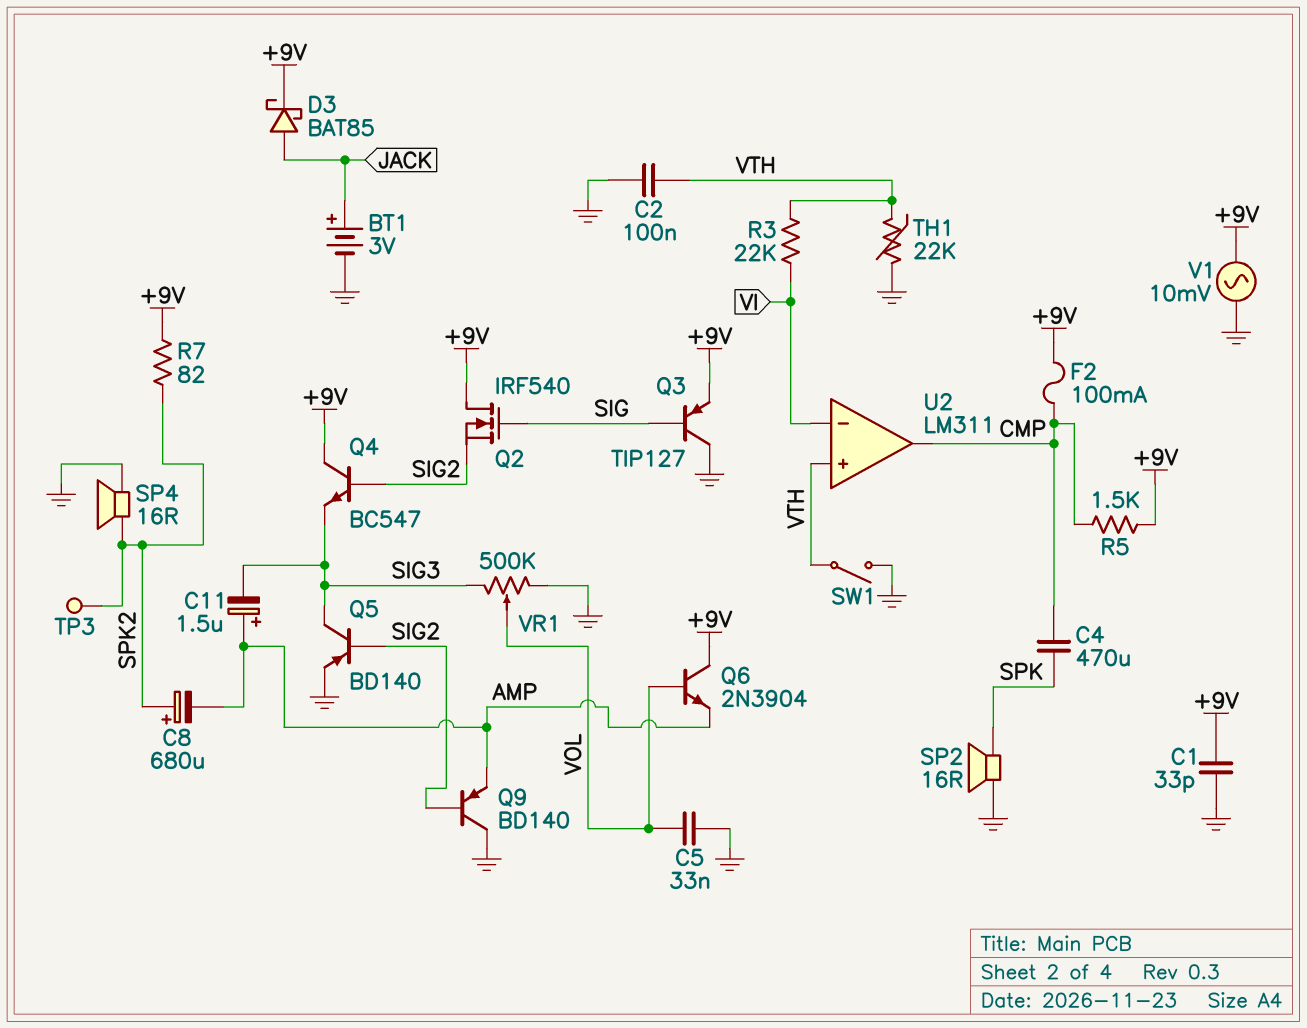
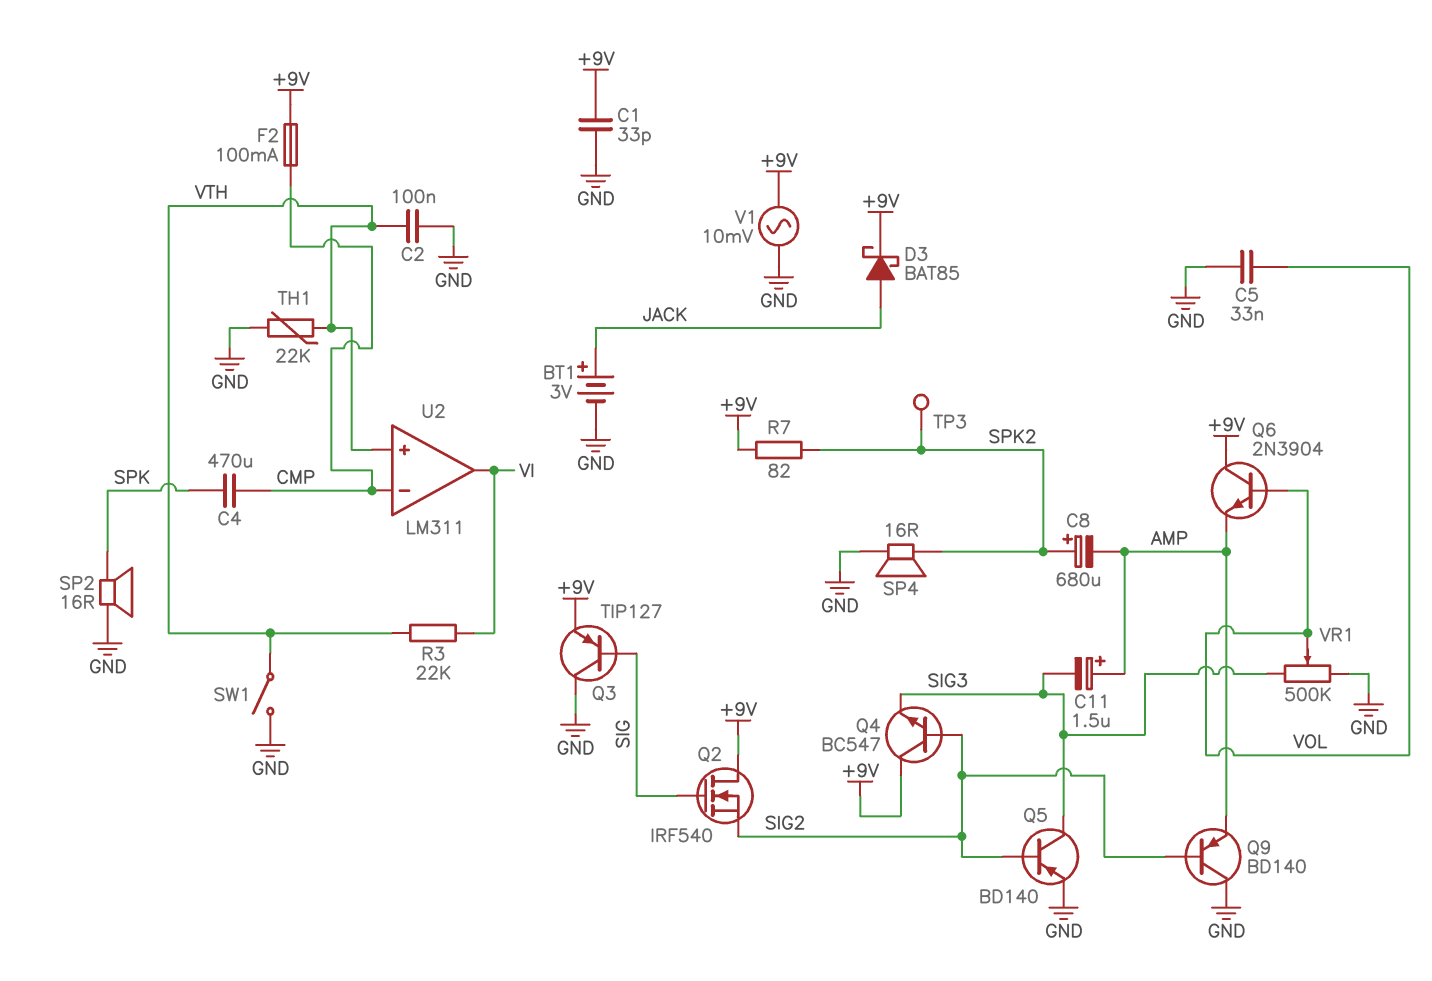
R5: 1.5k (+9V, CMP) -> none
U2 pin in-: VI -> CMP
U2 pin out: CMP -> VI

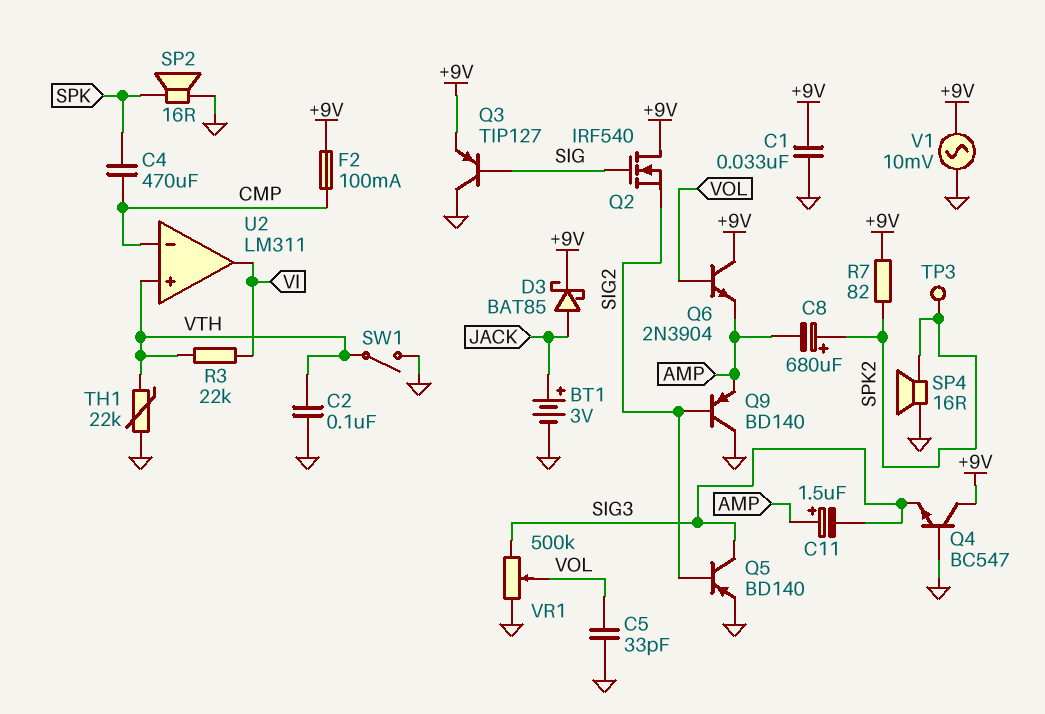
C1: 33pF (+9V, GND) -> 33nF (+9V, GND)
C5: 33nF (GND, VOL) -> 33pF (GND, VOL)
Q4: NPN BC547 (B SIG2, C +9V, E SIG3) -> NPN BC547 (B GND, C +9V, E SIG3)

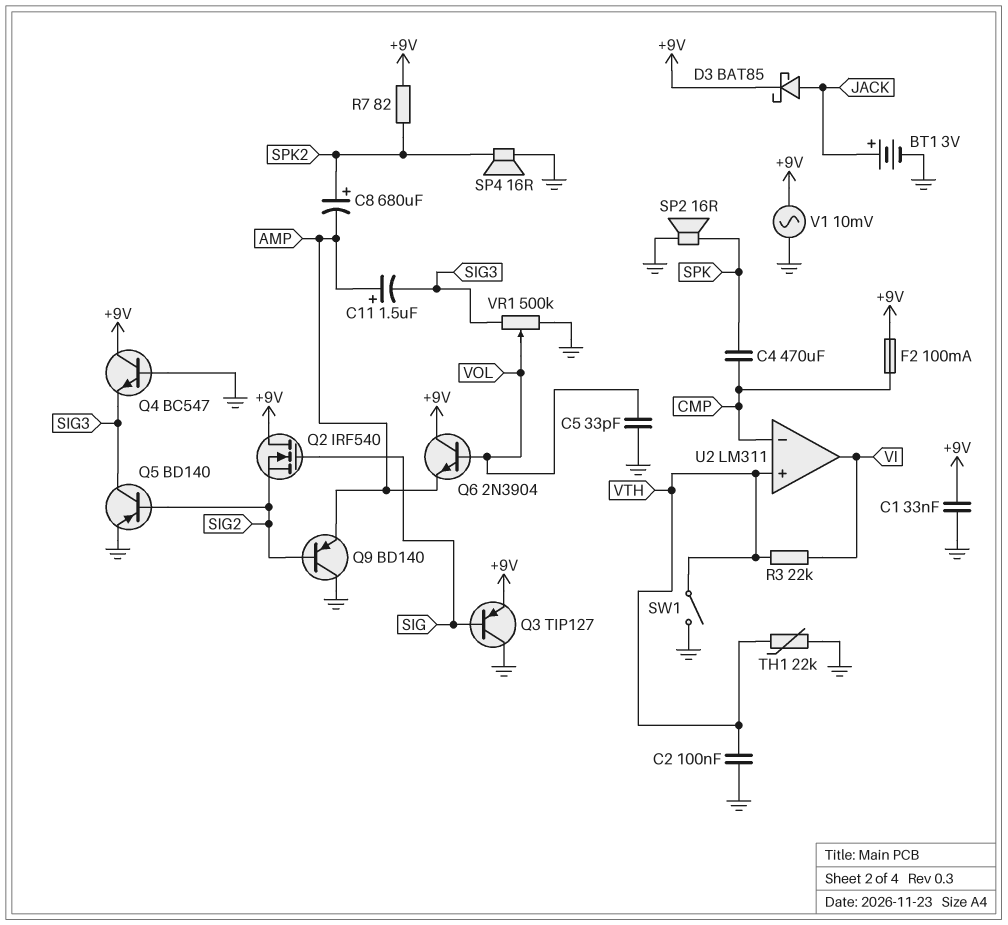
TP3: test point (SPK2) -> none

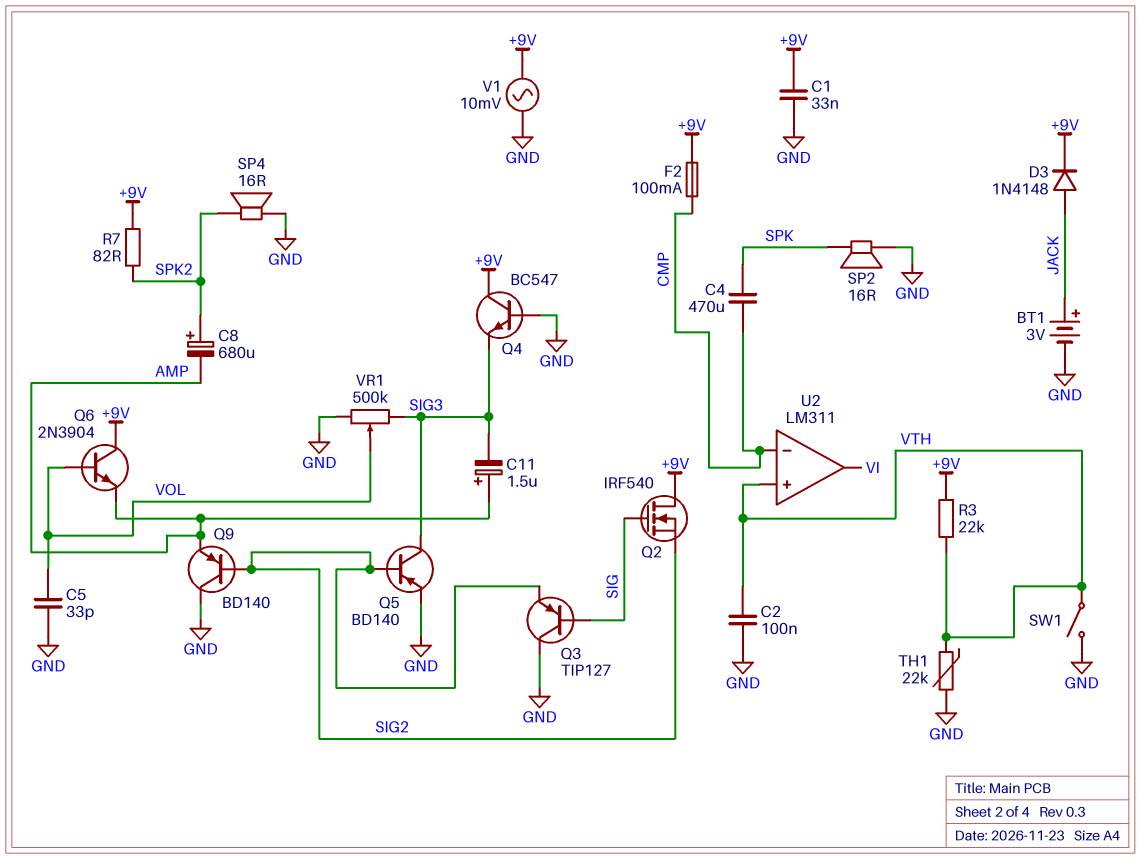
D3: schottky BAT85 (A JACK, K +9V) -> diode 1N4148 (A JACK, K +9V)
Q3: PNP TIP127 (B SIG, C GND, E +9V) -> PNP TIP127 (B SIG, C GND, E SIG2)
R3: 22k (VI, VTH) -> 22k (+9V, VTH)

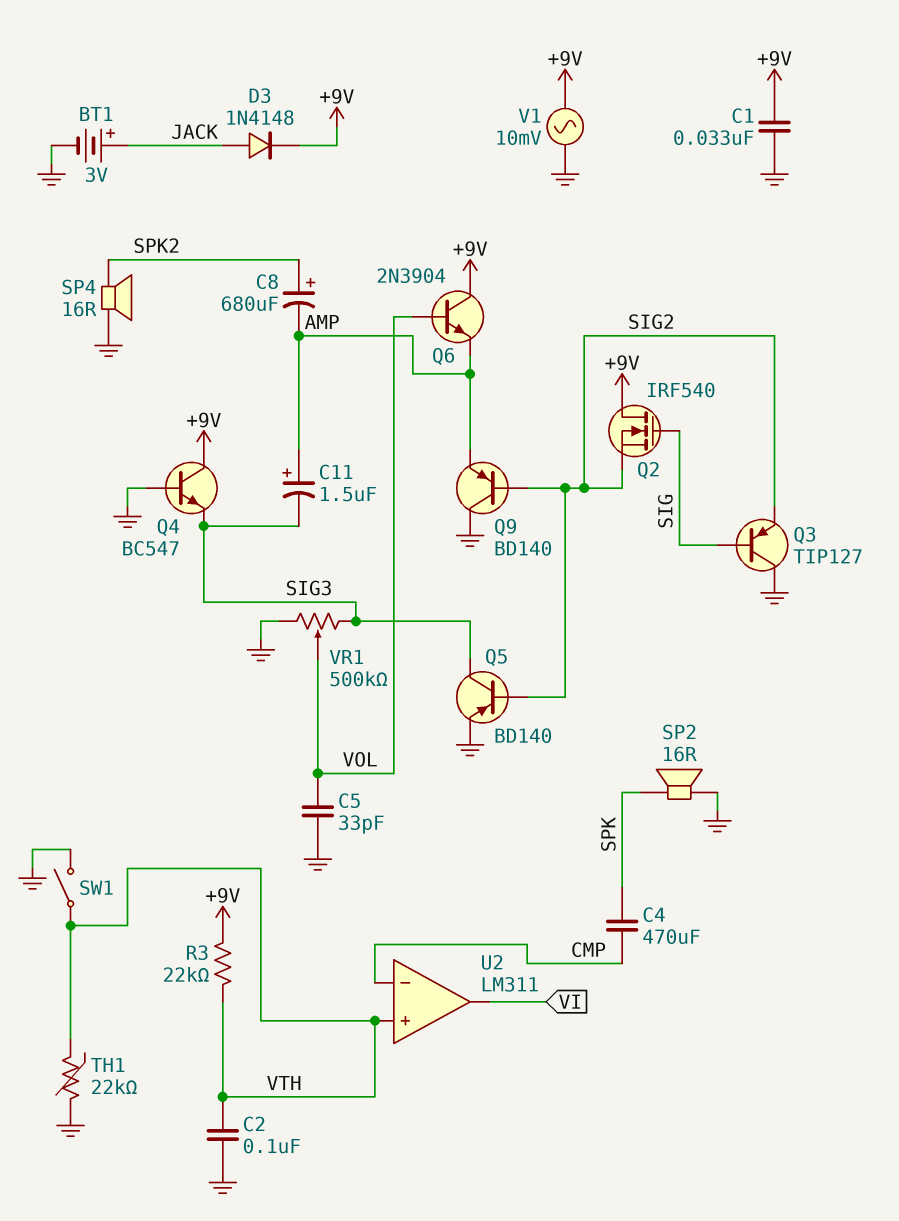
F2: 100mA (+9V, CMP) -> none
R7: 82 (+9V, SPK2) -> none

